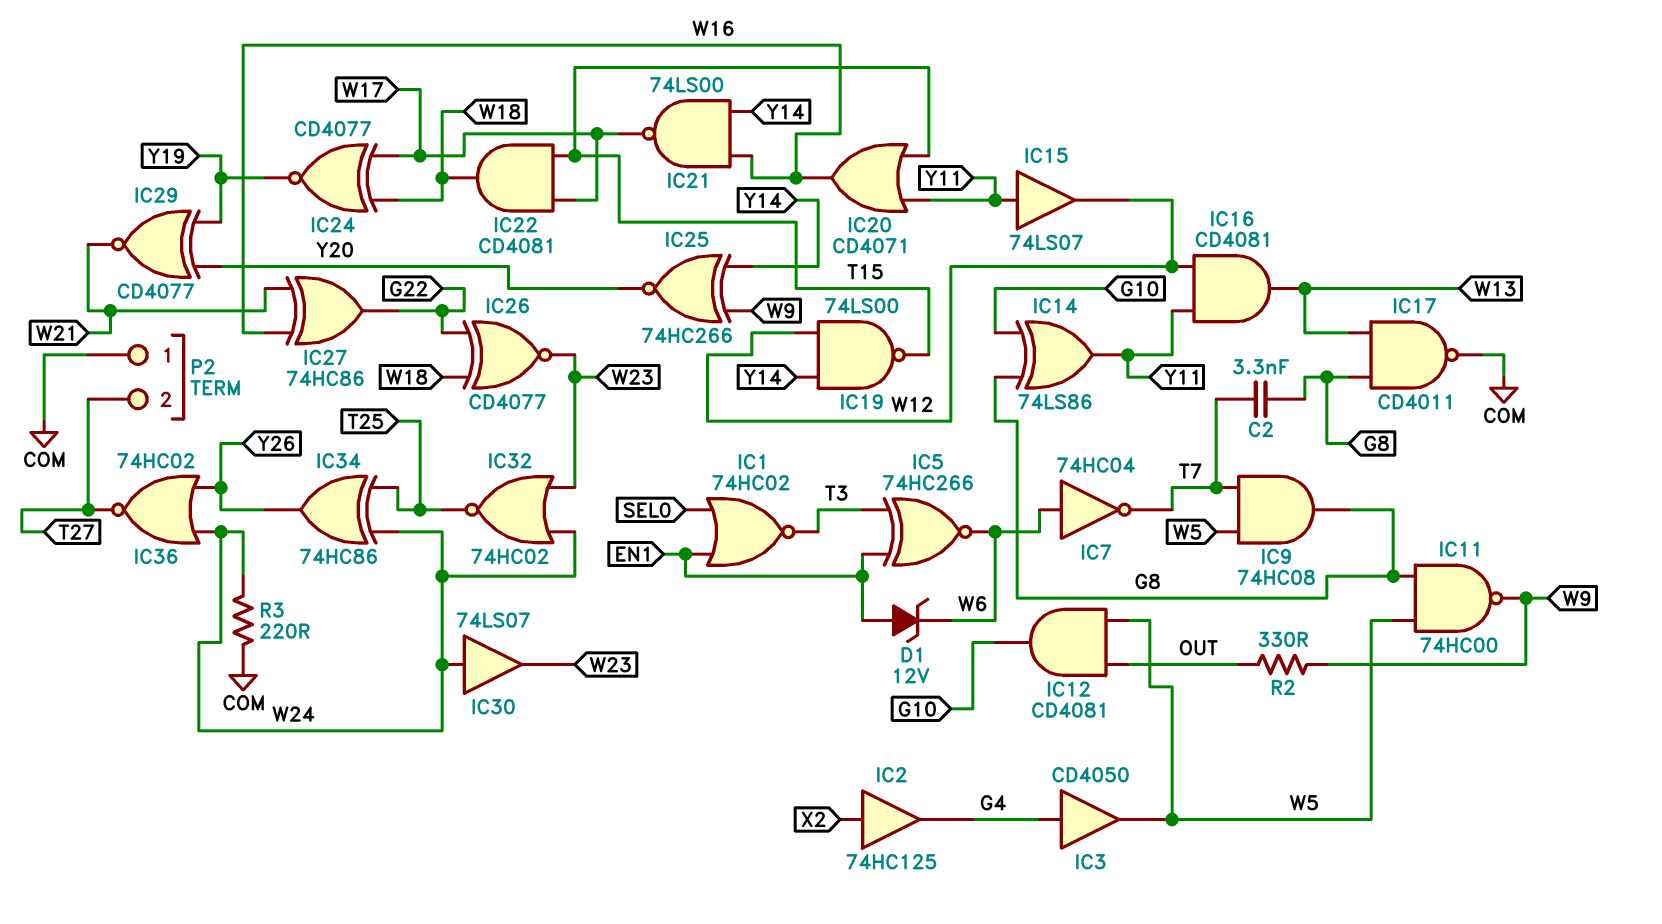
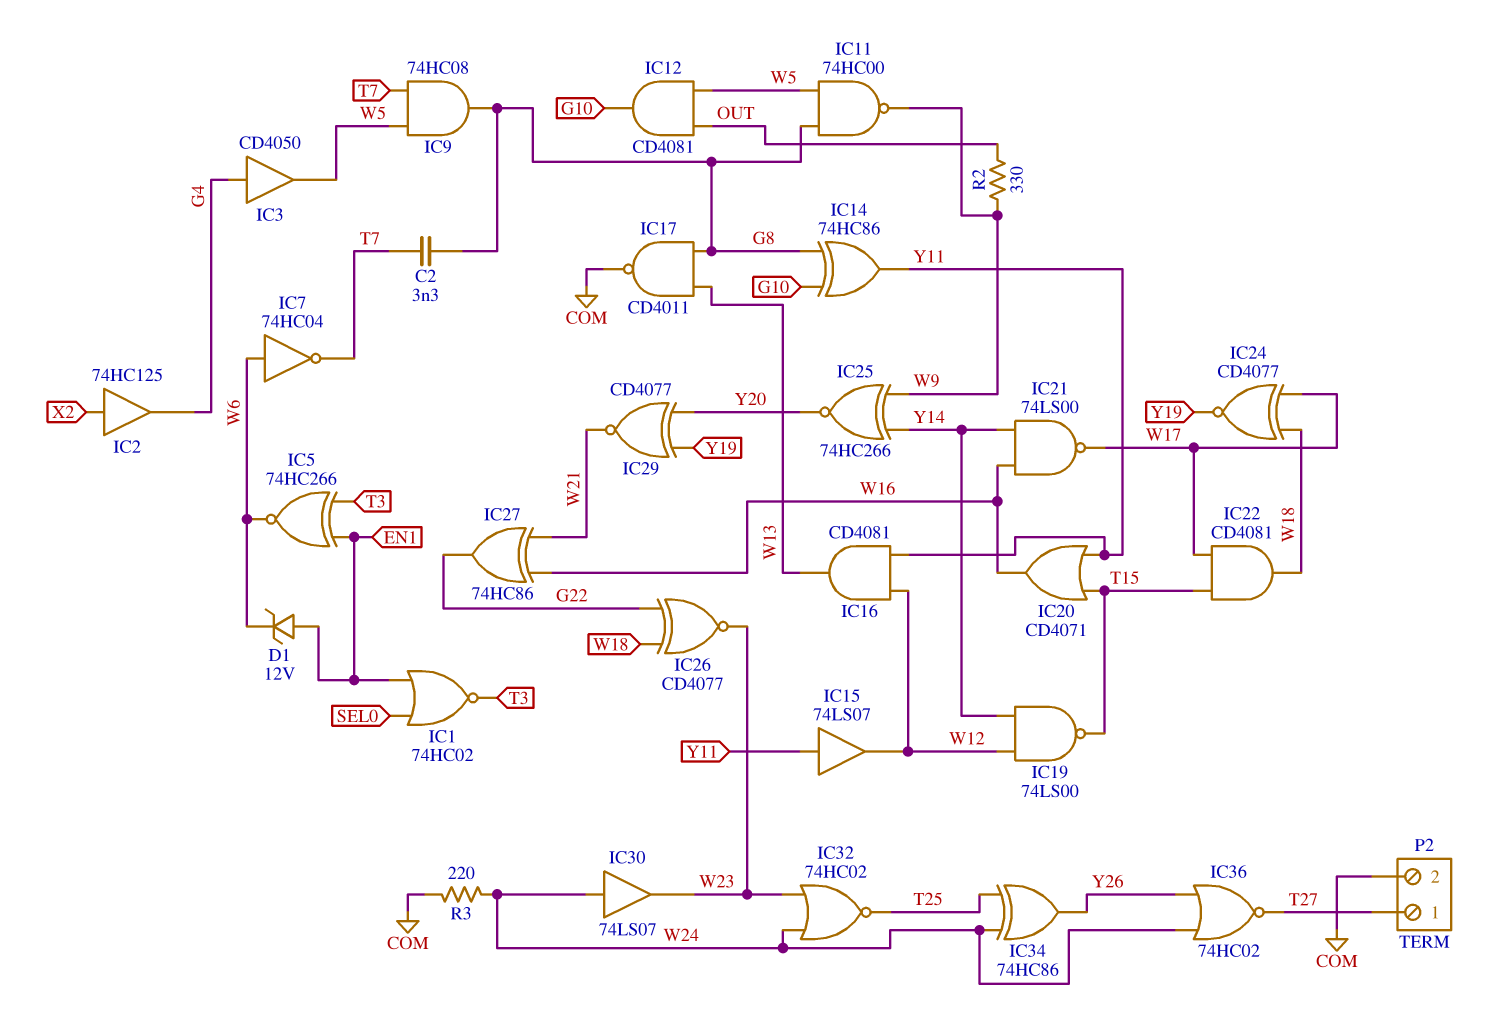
IC14: XOR 74LS86 (in G8, in G10, out Y11) -> XOR 74HC86 (in G8, in G10, out Y11)
P2 pin 1: COM -> T27
P2 pin 2: T27 -> COM

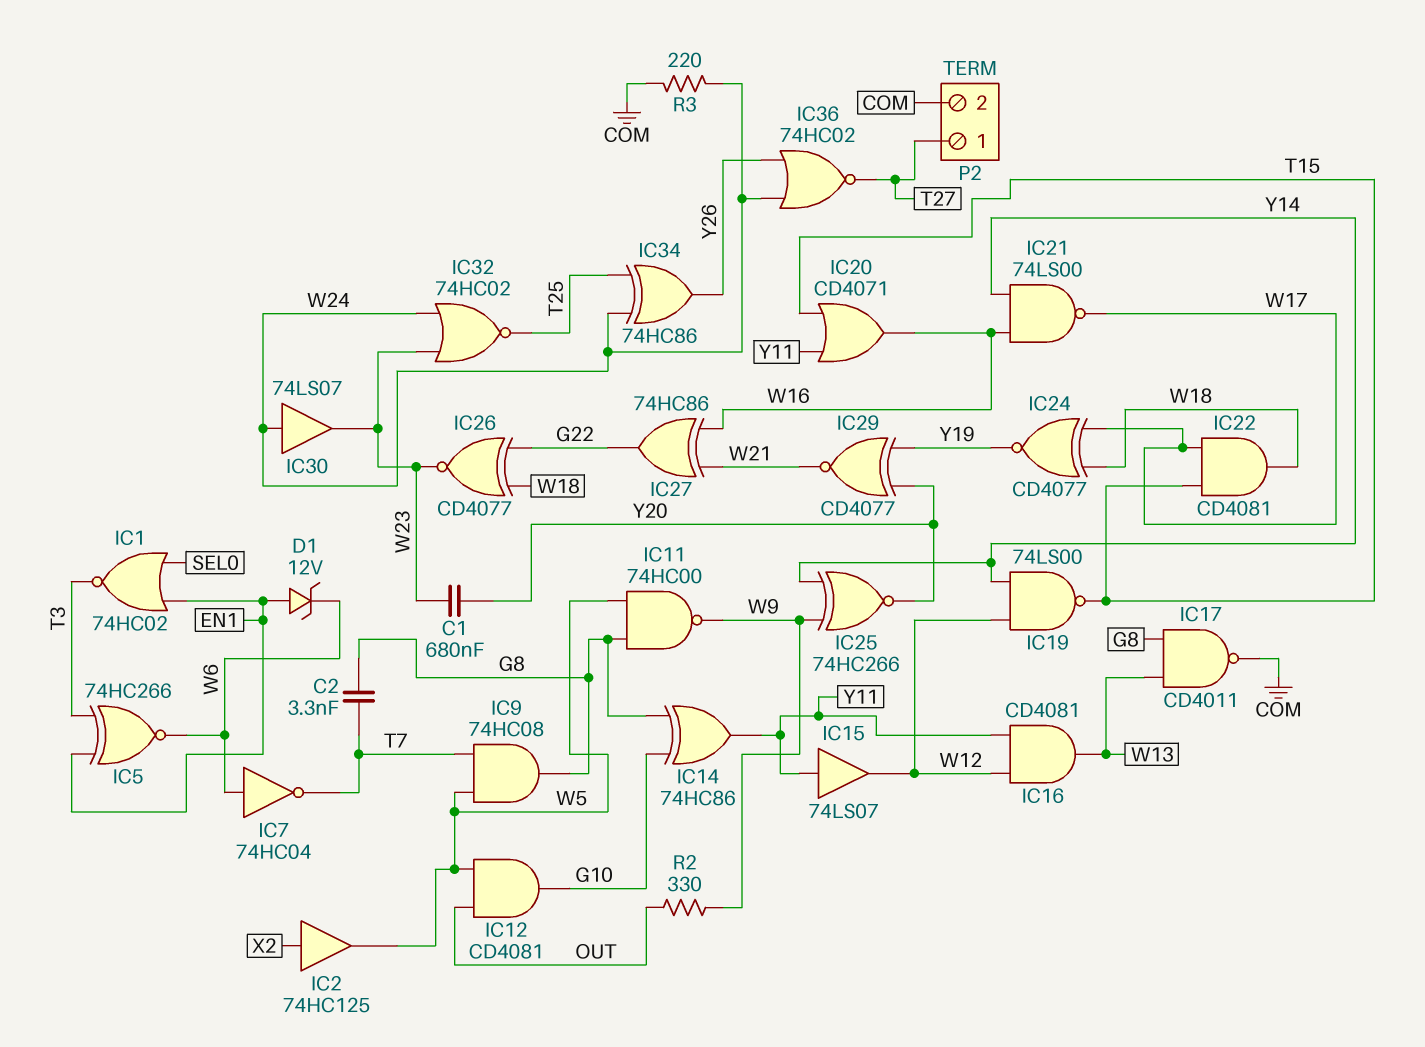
C1: none -> 680nF (W23, Y20)
IC2: buffer 74HC125 (in X2, out G4) -> buffer 74HC125 (in X2, out W5)
IC3: buffer CD4050 (in G4, out W5) -> none

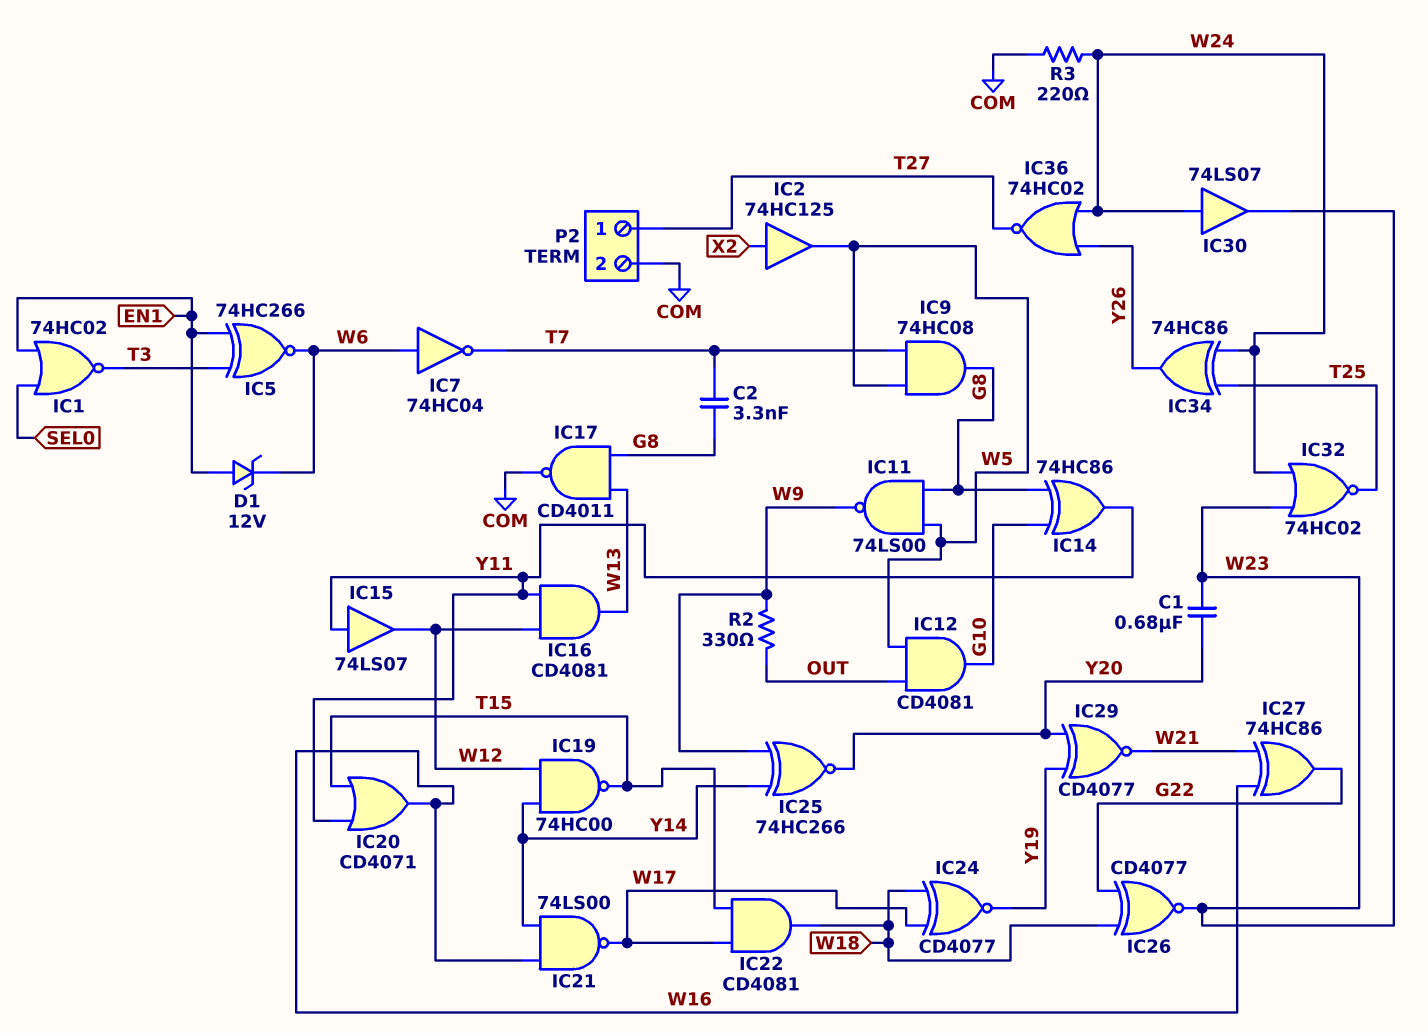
IC11: NAND 74HC00 (in G8, in W5, out W9) -> NAND 74LS00 (in G8, in W5, out W9)
IC19: NAND 74LS00 (in W12, in Y14, out T15) -> NAND 74HC00 (in W12, in Y14, out T15)

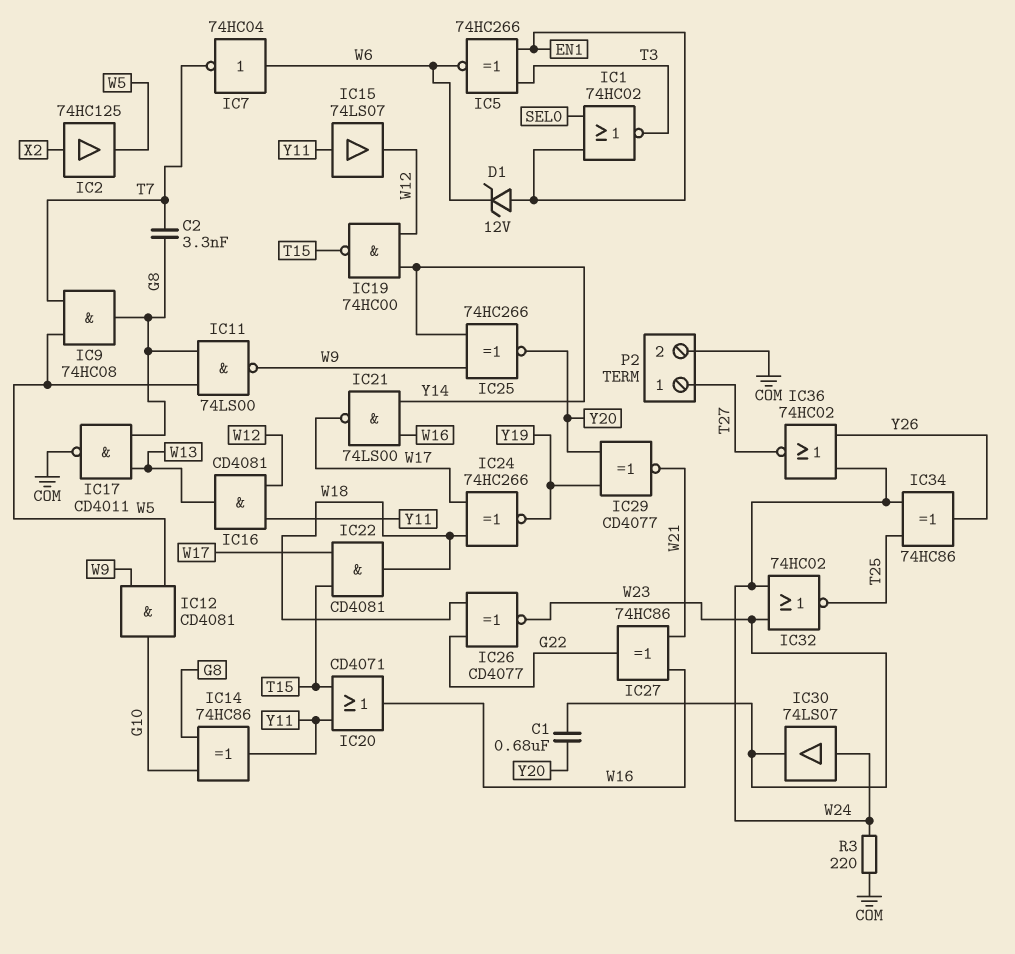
IC12: AND CD4081 (in OUT, in W5, out G10) -> AND CD4081 (in W5, in W9, out G10)
IC24: XNOR CD4077 (in W17, in W18, out Y19) -> XNOR 74HC266 (in W17, in W18, out Y19)
R2: 330 (OUT, W9) -> none

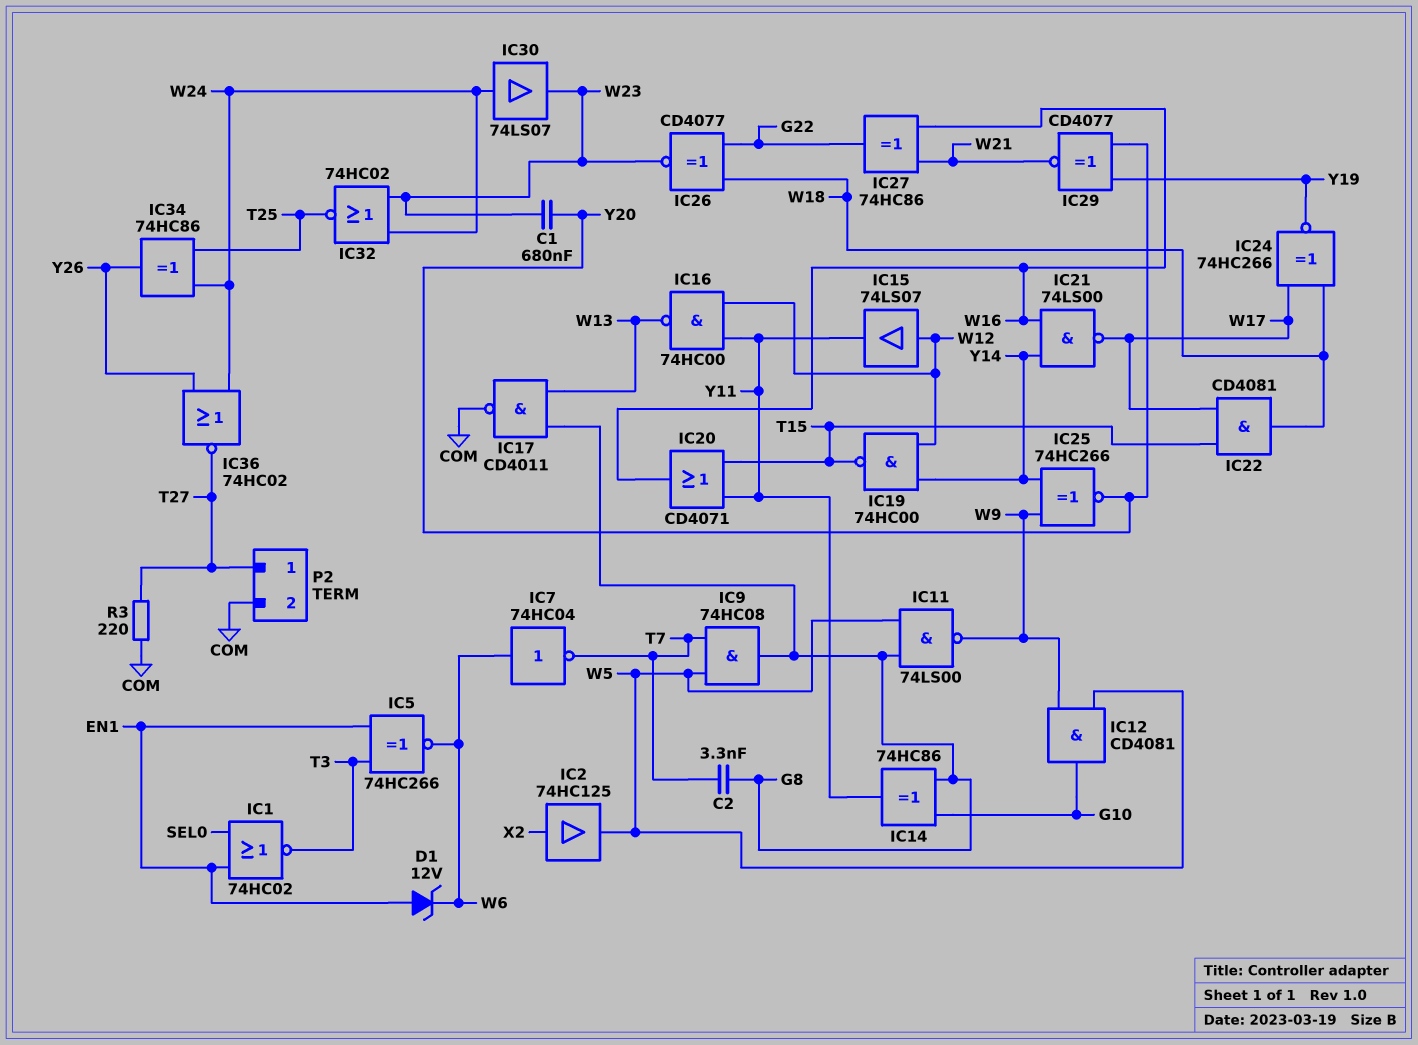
IC15: buffer 74LS07 (in Y11, out W12) -> buffer 74LS07 (in W12, out Y11)
IC16: AND CD4081 (in W12, in Y11, out W13) -> NAND 74HC00 (in W12, in Y11, out W13)
R3: 220 (COM, W24) -> 220 (COM, T27)

